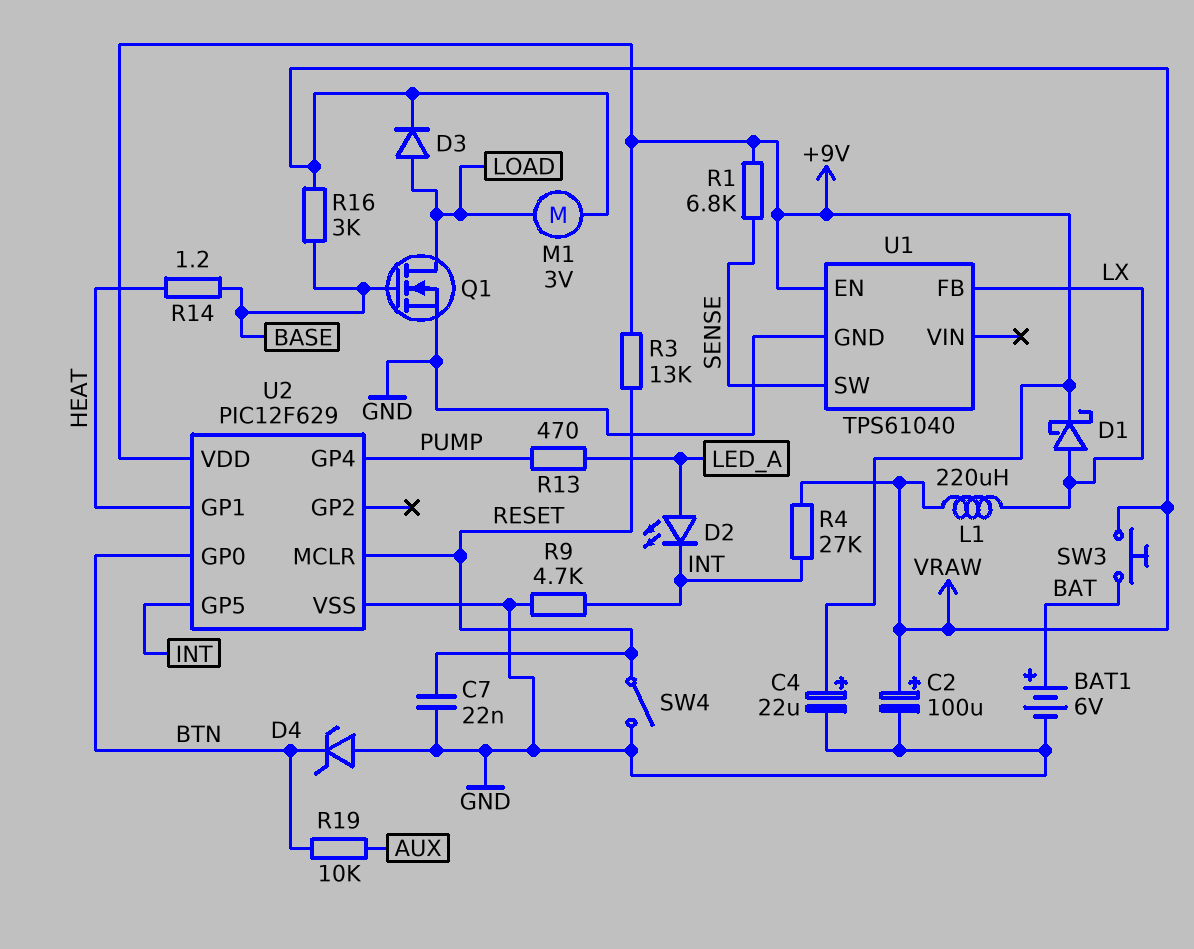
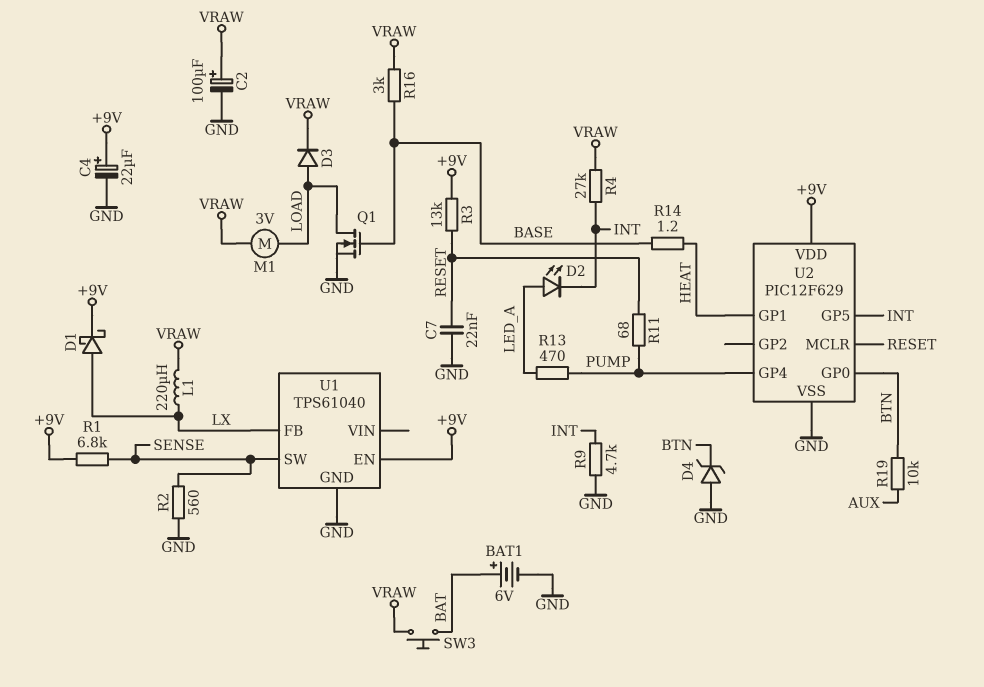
R2: none -> 560 (GND, SENSE)
R11: none -> 68 (PUMP, RESET)
SW4: switch (GND, RESET) -> none

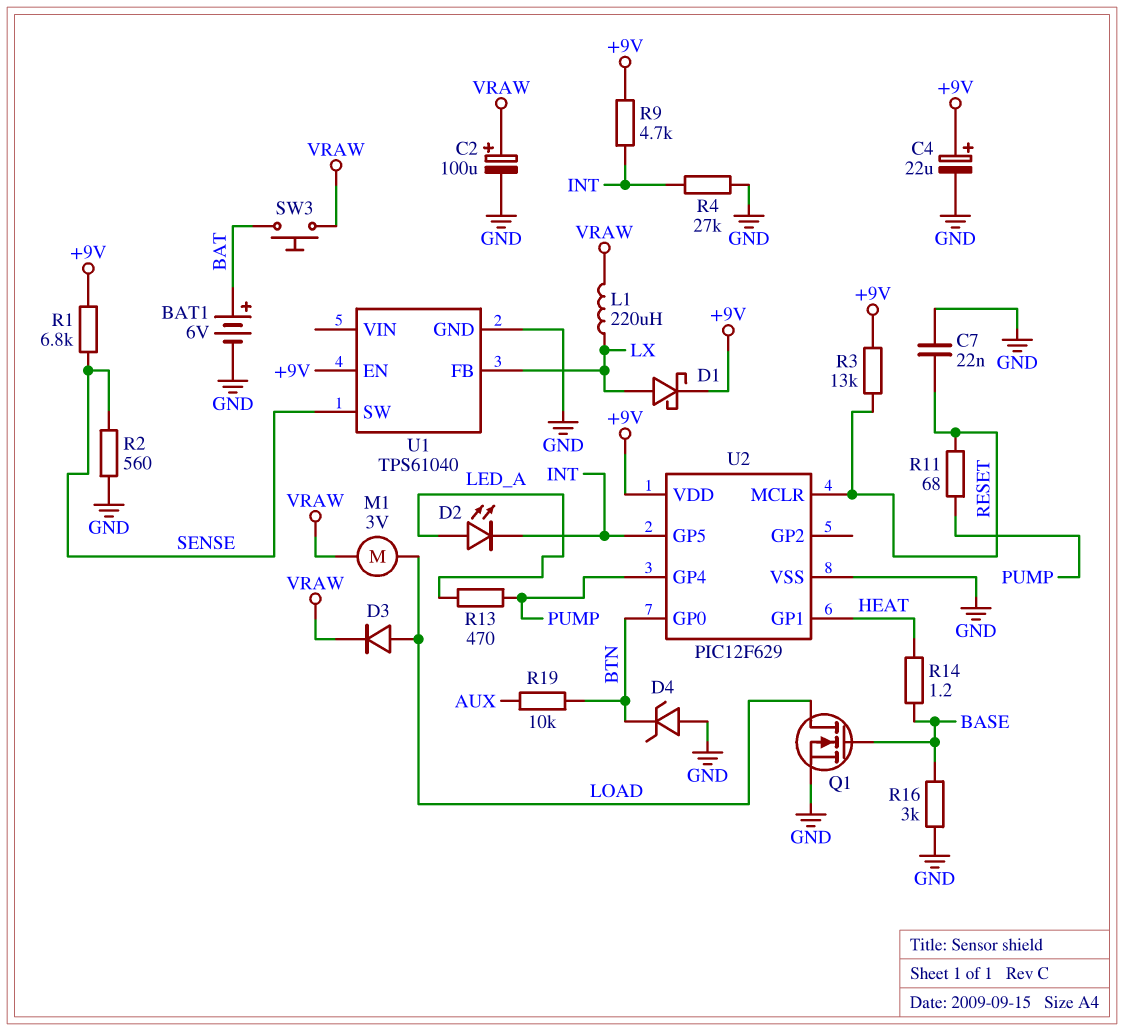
R4: 27k (INT, VRAW) -> 27k (GND, INT)
R9: 4.7k (GND, INT) -> 4.7k (+9V, INT)
R16: 3k (BASE, VRAW) -> 3k (BASE, GND)

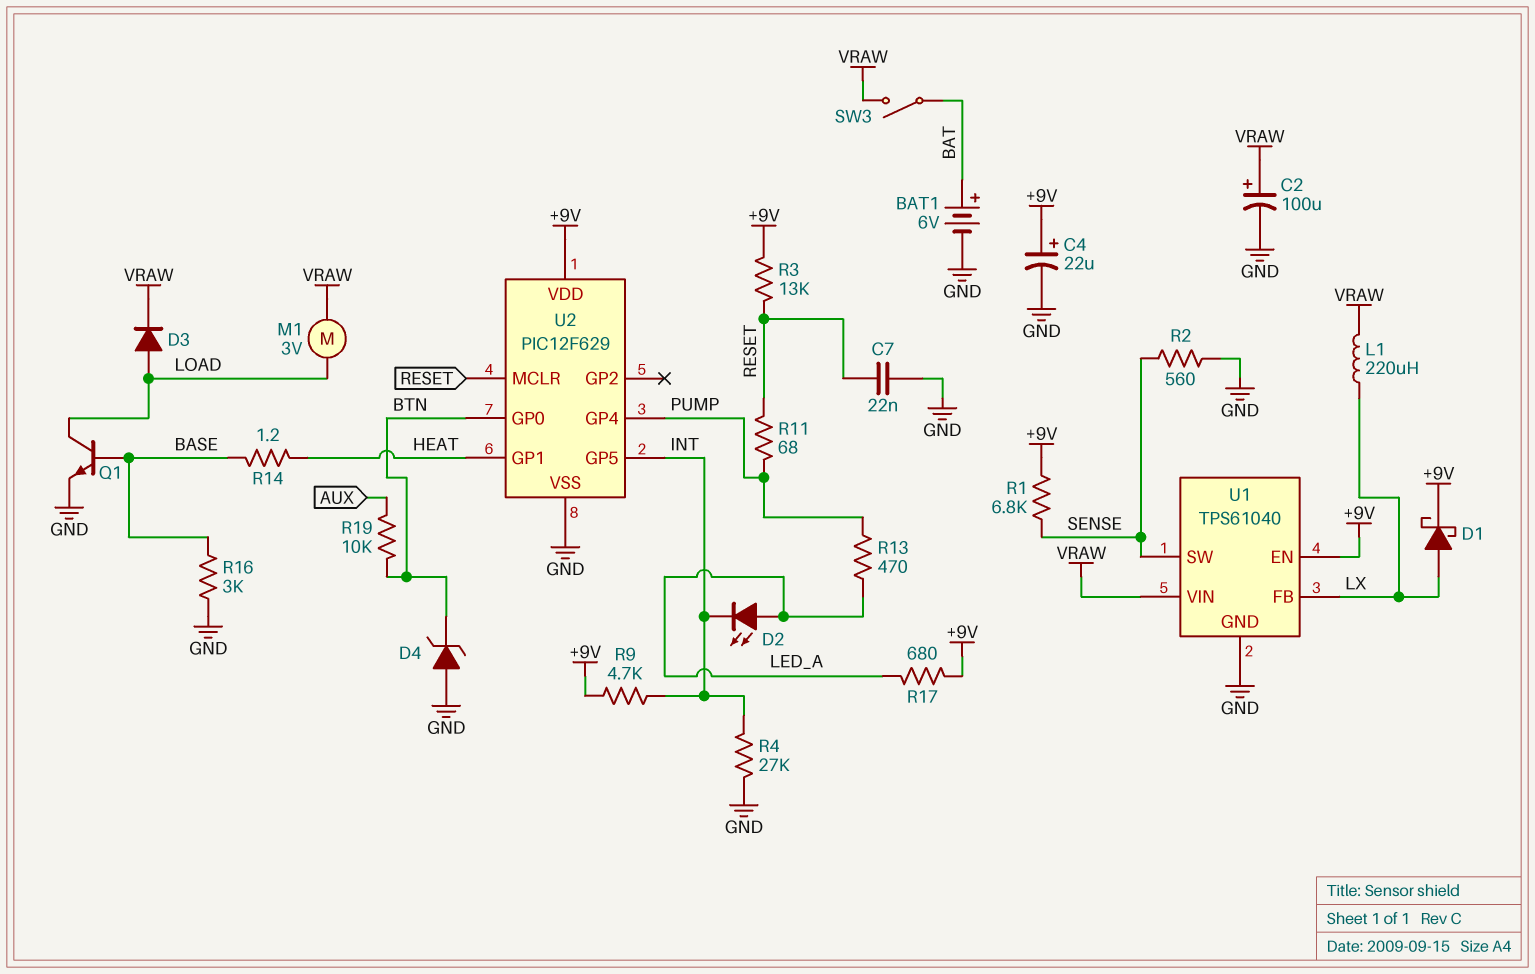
Q1: NMOS (G BASE, D LOAD, S GND) -> NPN (B BASE, C LOAD, E GND)
R17: none -> 680 (+9V, LED_A)
SW3: button (BAT, VRAW) -> switch (BAT, VRAW)
U1 pin VIN: none -> VRAW

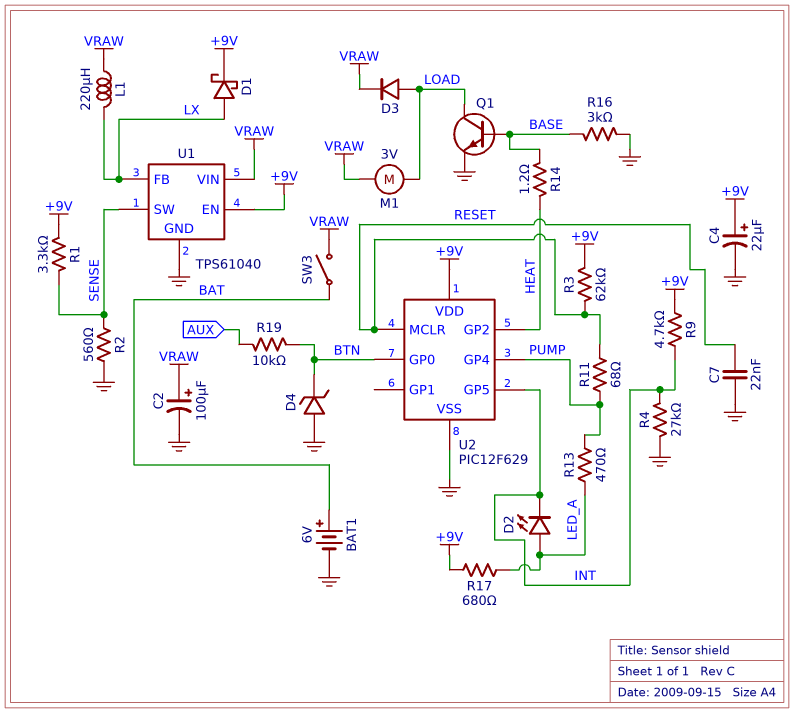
R1: 6.8k (+9V, SENSE) -> 3.3k (+9V, SENSE)
R3: 13k (+9V, RESET) -> 62k (+9V, RESET)
U2 pin GP1: HEAT -> none
U2 pin GP2: none -> HEAT

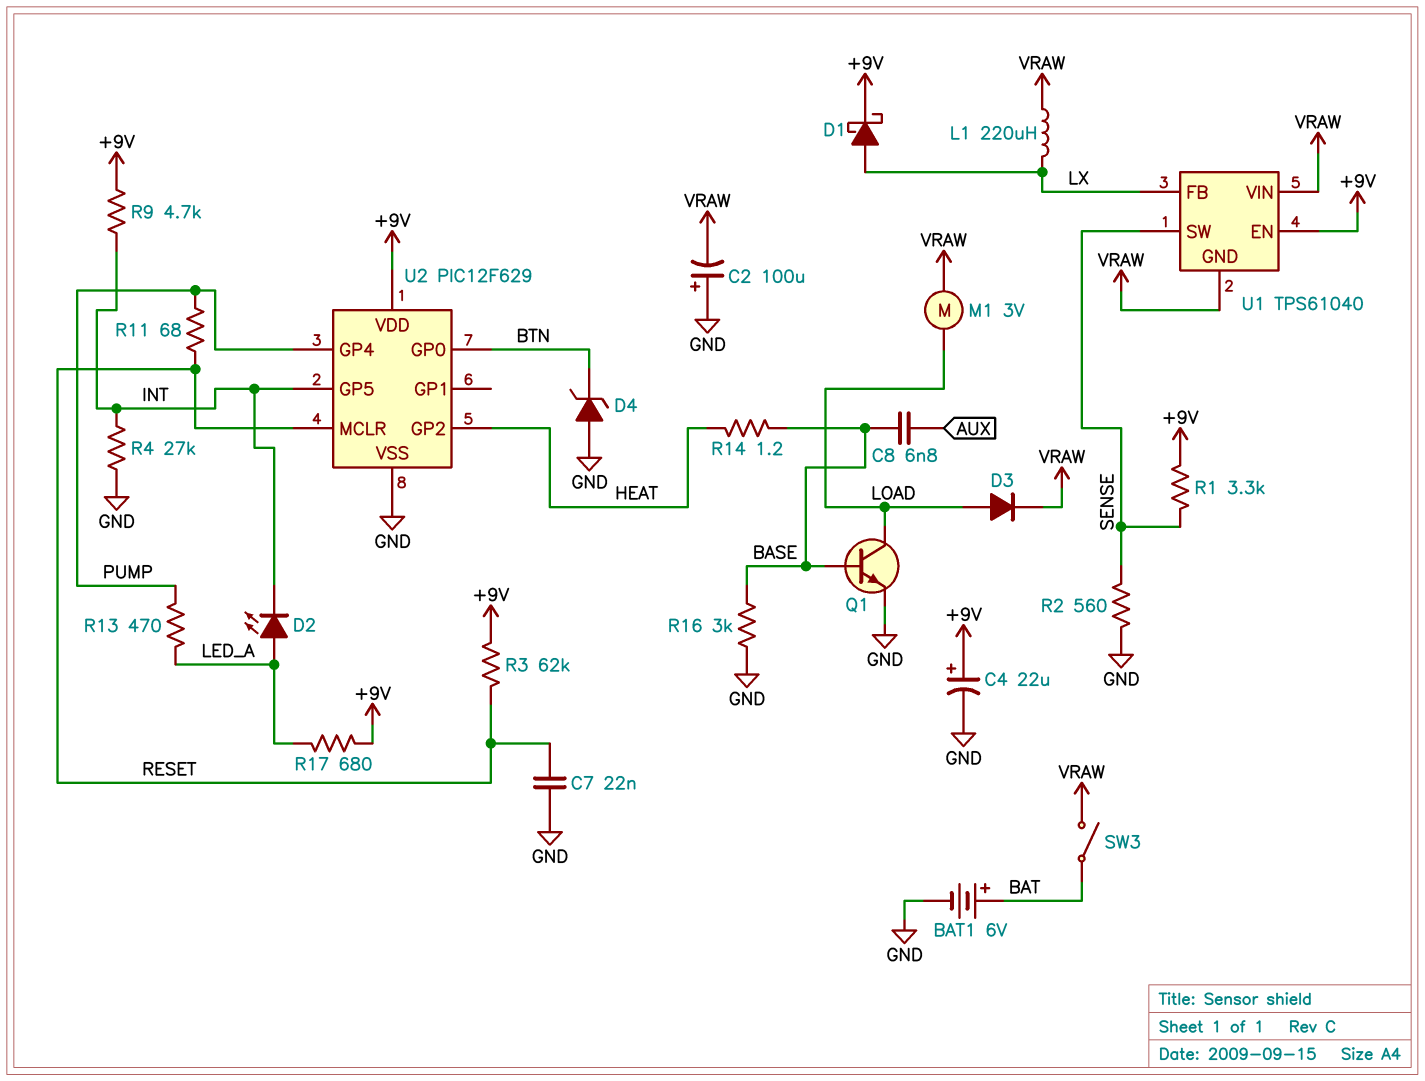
C2: 100uF (plus VRAW, minus GND) -> 100uF (plus GND, minus VRAW)
C8: none -> 6.8nF (AUX, BASE)
R19: 10k (AUX, BTN) -> none
U1 pin GND: GND -> VRAW

